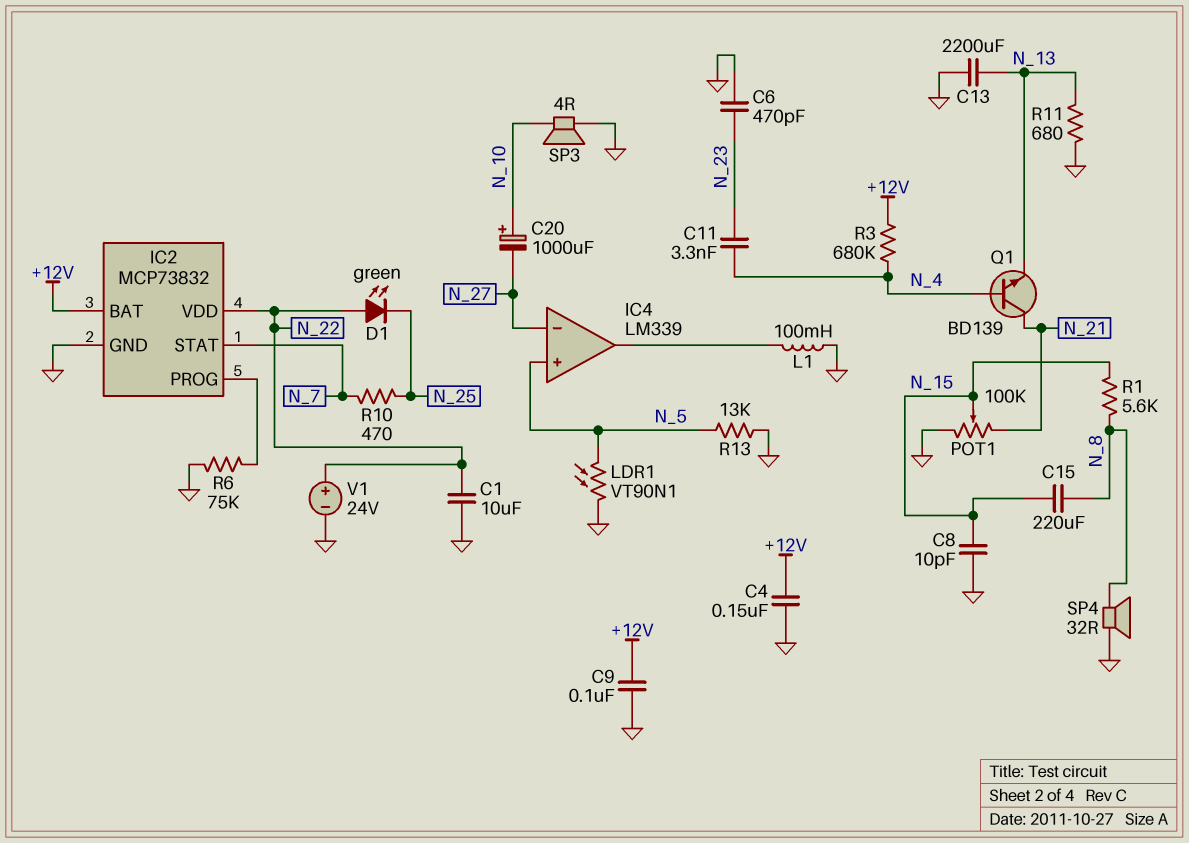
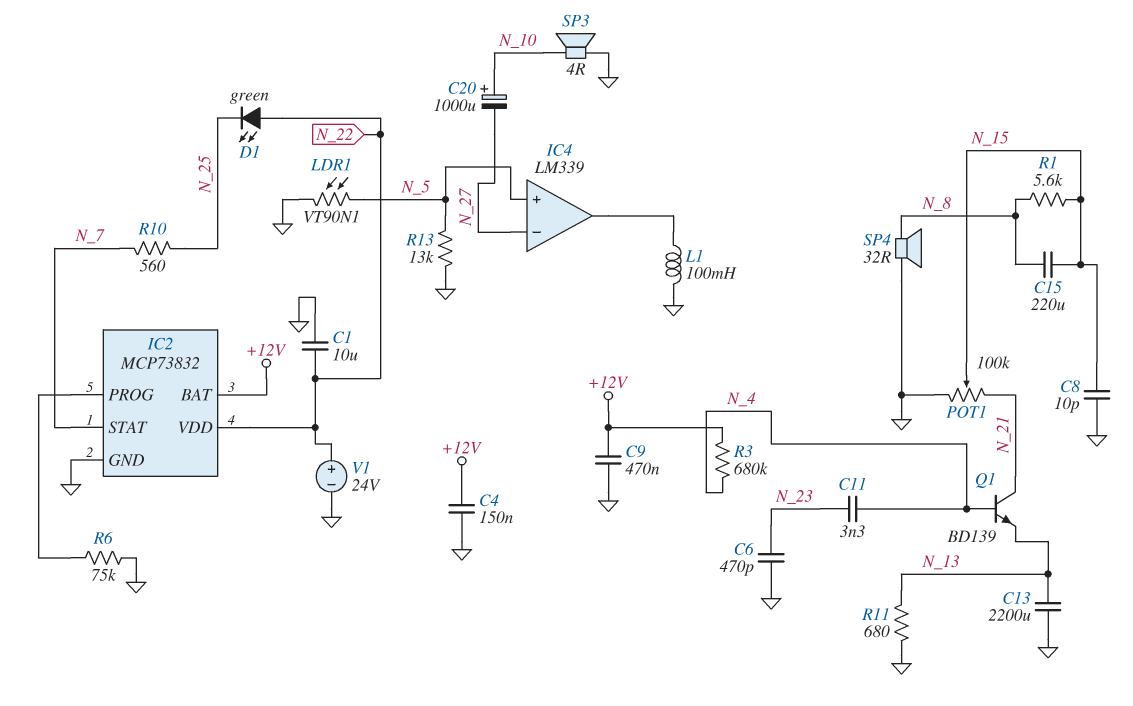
C9: 100nF (+12V, GND) -> 470nF (+12V, GND)
R10: 470 (N_7, N_25) -> 560 (N_7, N_25)

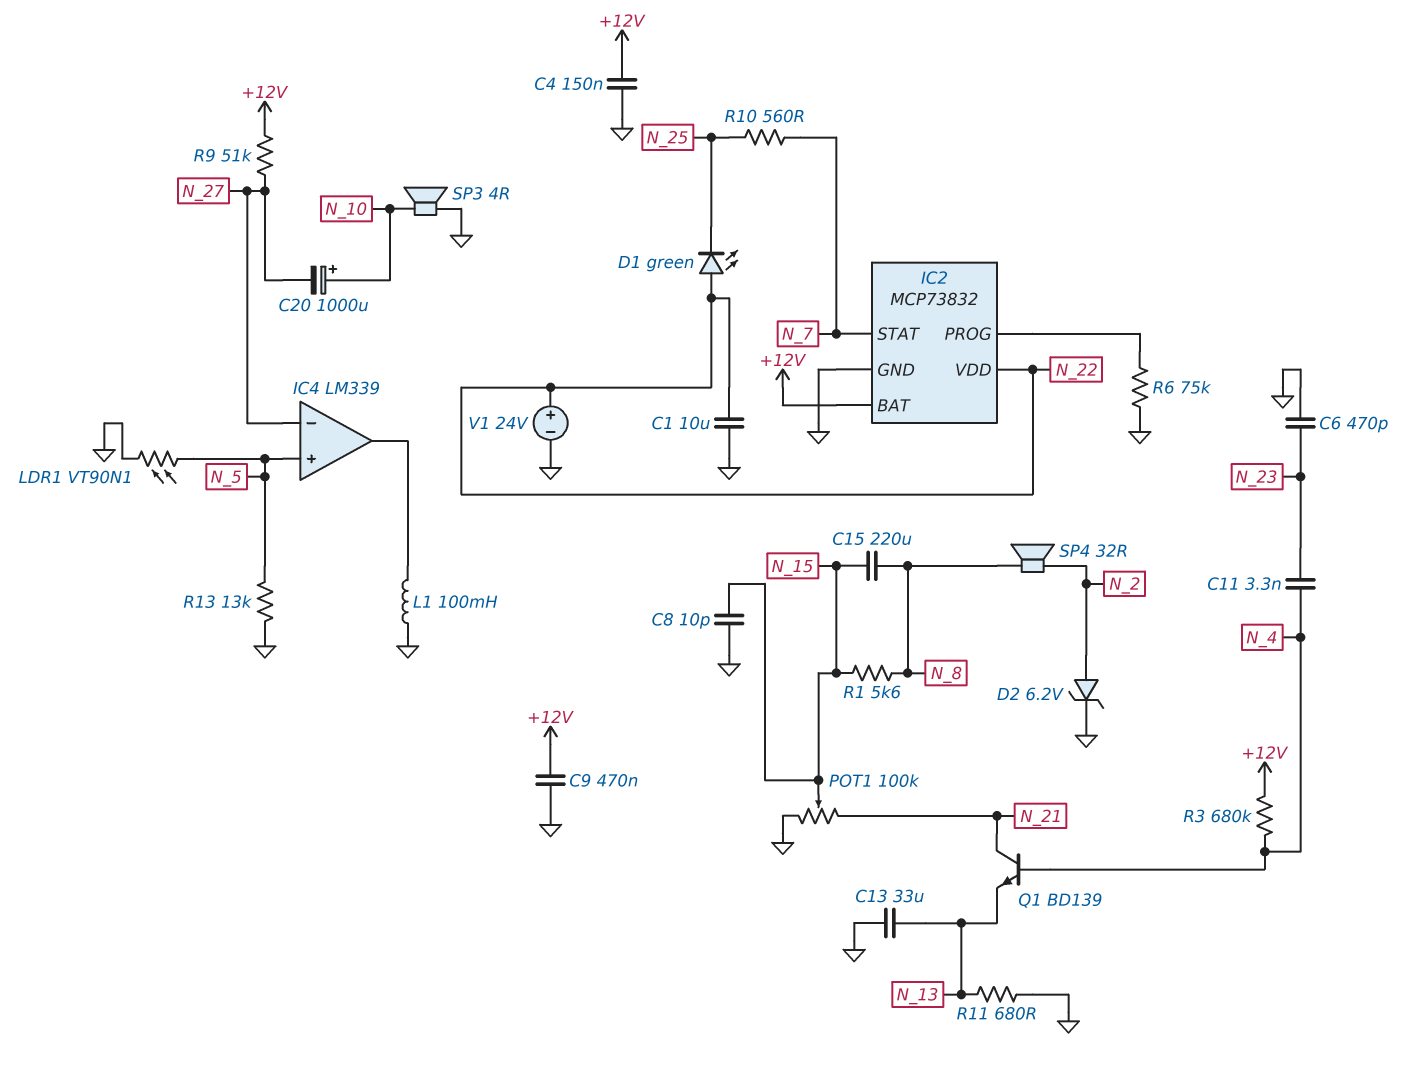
C13: 2200uF (GND, N_13) -> 33uF (GND, N_13)
D2: none -> zener 6.2V (A N_2, K GND)
R9: none -> 51k (+12V, N_27)
SP4: speaker 32R (GND, N_8) -> speaker 32R (N_2, N_8)

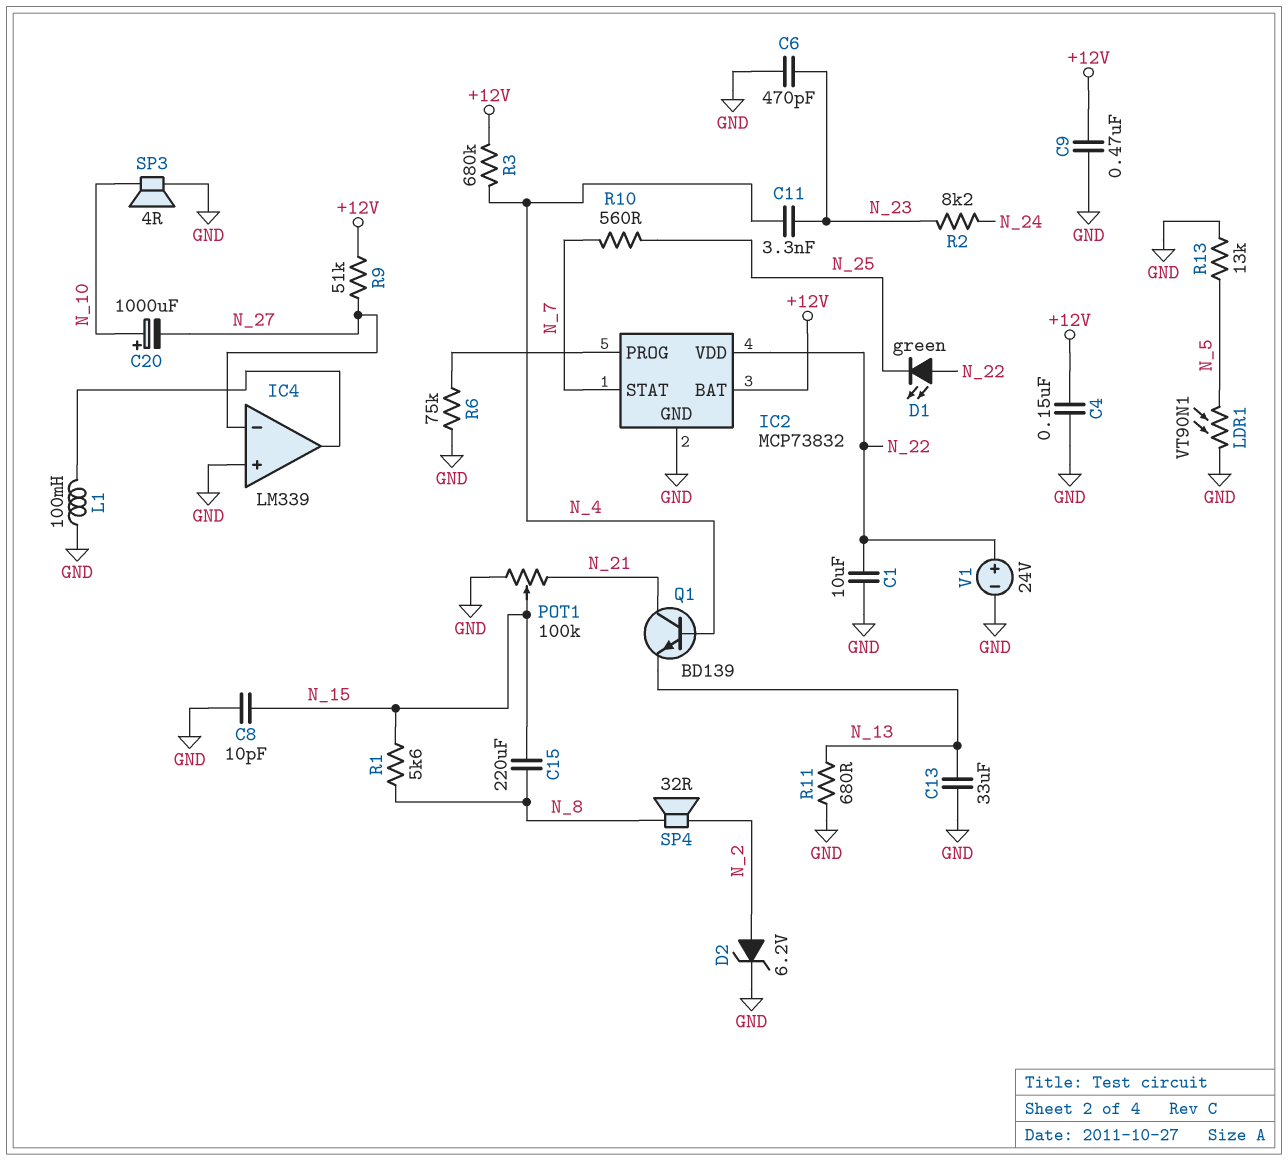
IC4 pin in+: N_5 -> GND
R2: none -> 8.2k (N_23, N_24)

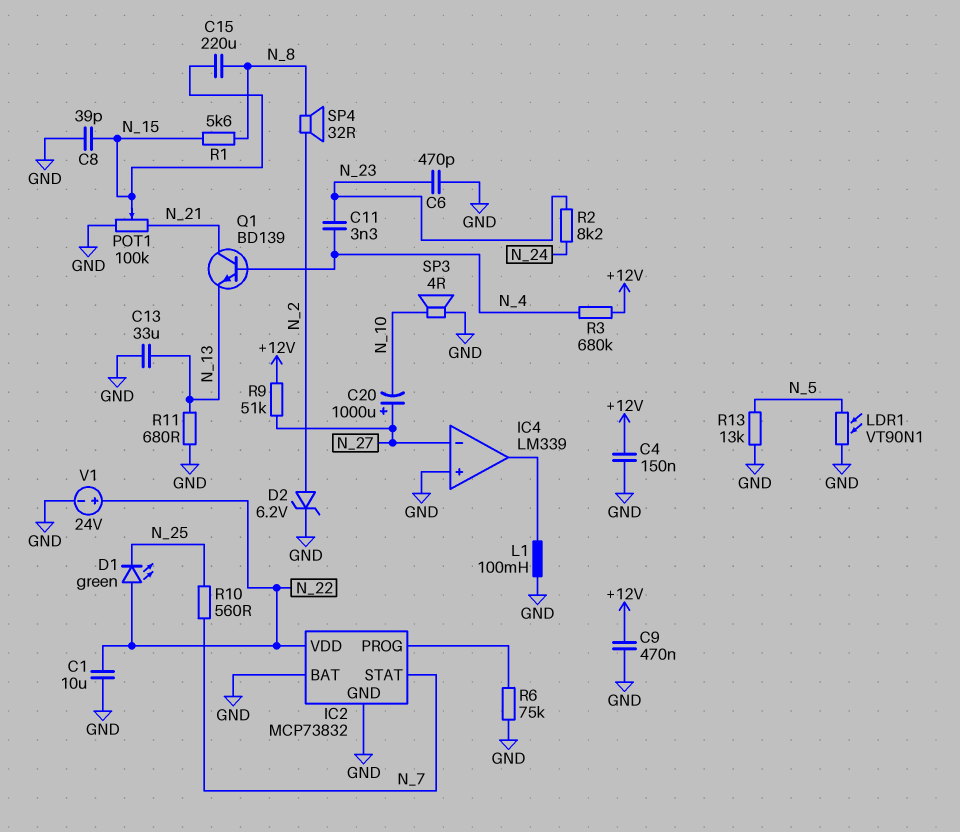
C8: 10pF (GND, N_15) -> 39pF (GND, N_15)
C20: 1000uF (plus N_10, minus N_27) -> 1000uF (plus N_27, minus N_10)
IC2 pin BAT: +12V -> GND

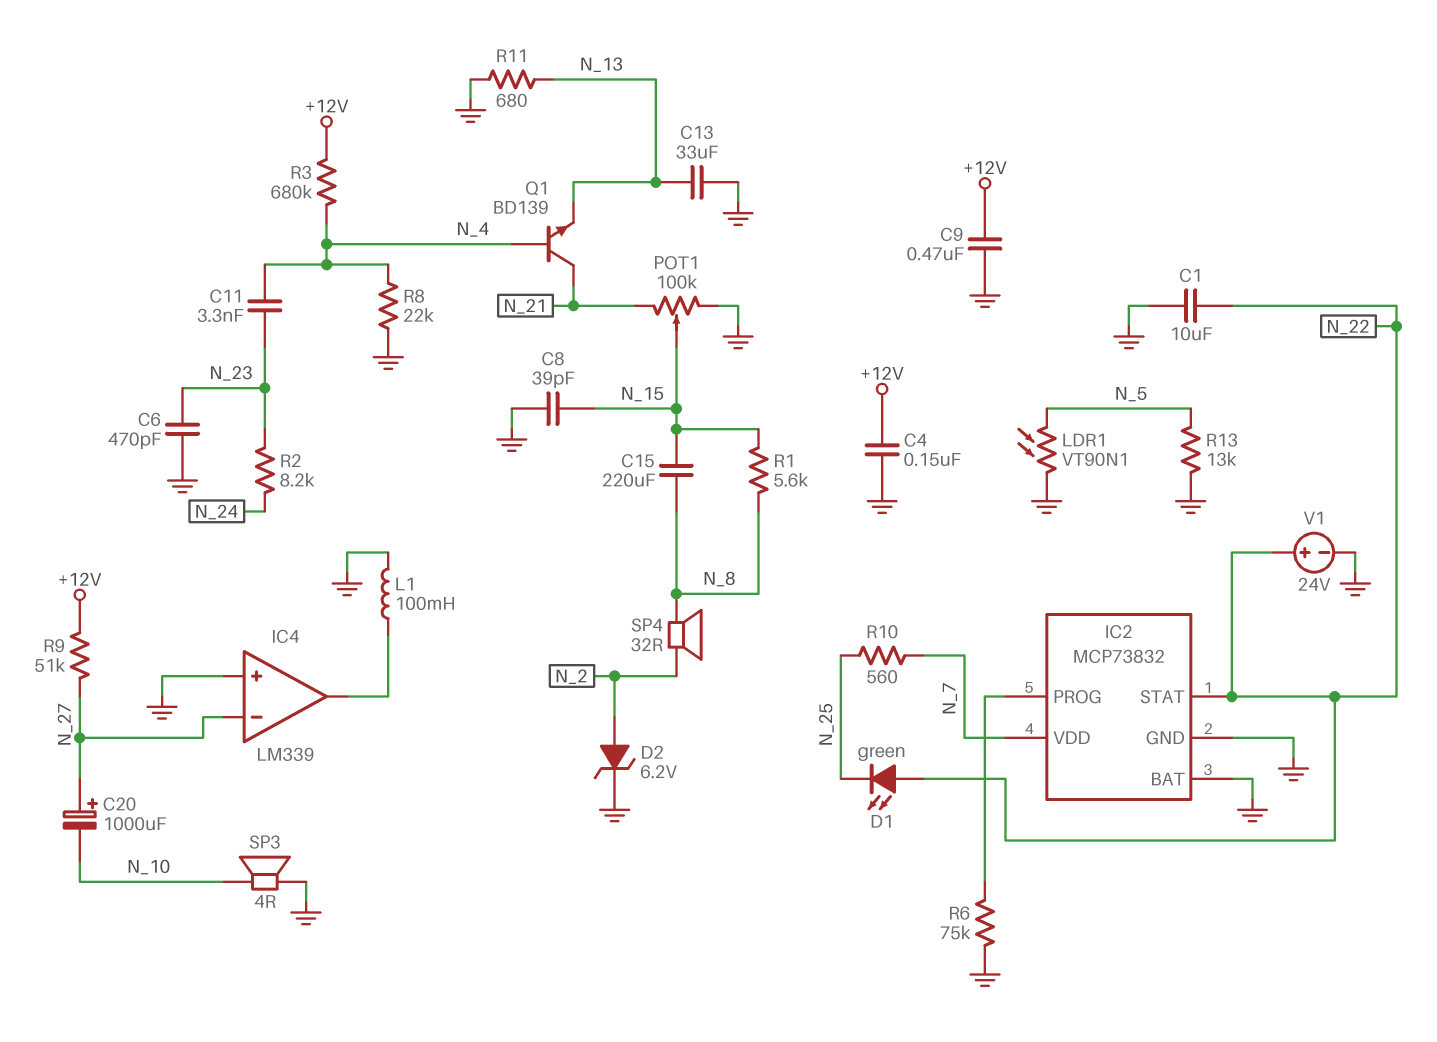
IC2 pin STAT: N_7 -> N_22
IC2 pin VDD: N_22 -> N_7
R8: none -> 22k (GND, N_4)

